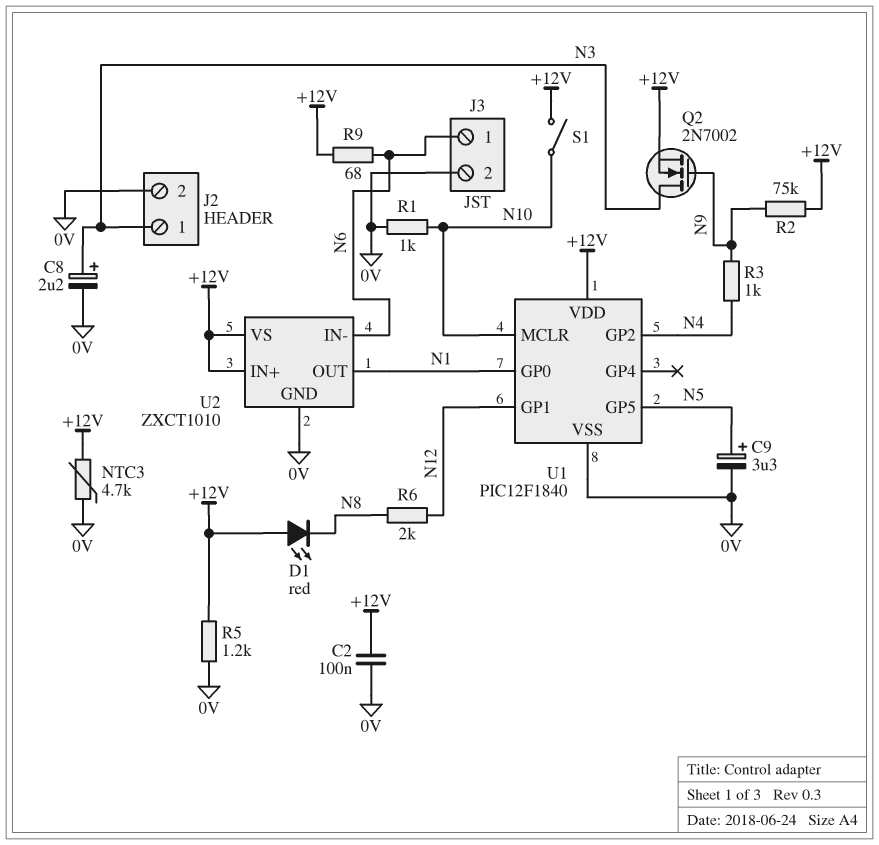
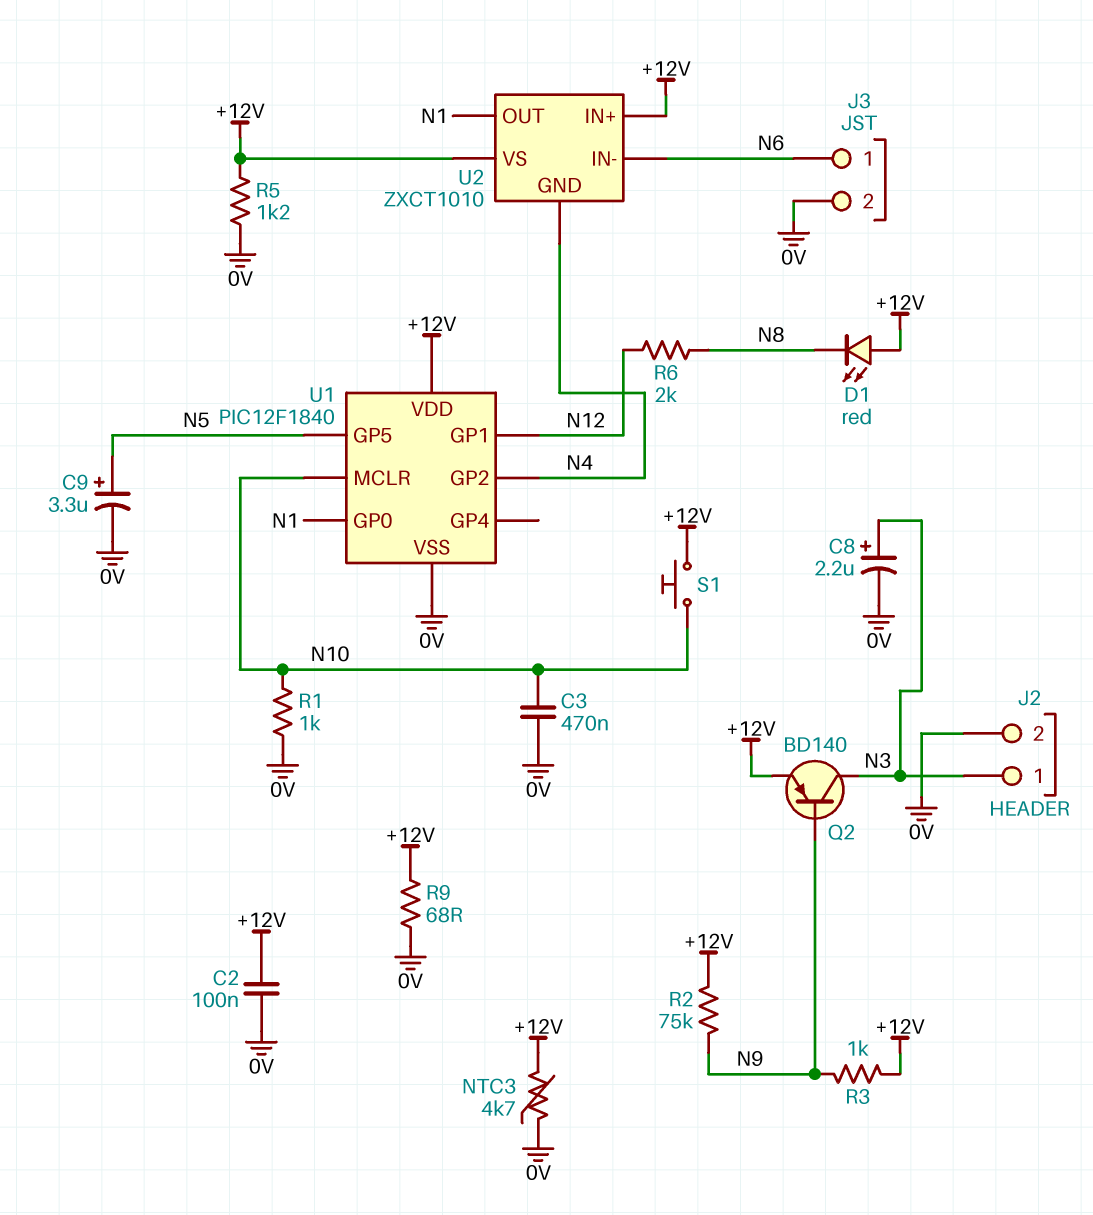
C3: none -> 470nF (0V, N10)
Q2: NMOS 2N7002 (G N9, D N3, S +12V) -> PNP BD140 (B N9, C N3, E +12V)
R3: 1k (N4, N9) -> 1k (+12V, N9)
R9: 68 (+12V, N6) -> 68 (+12V, 0V)
S1: switch (+12V, N10) -> button (+12V, N10)
U2 pin GND: 0V -> N4

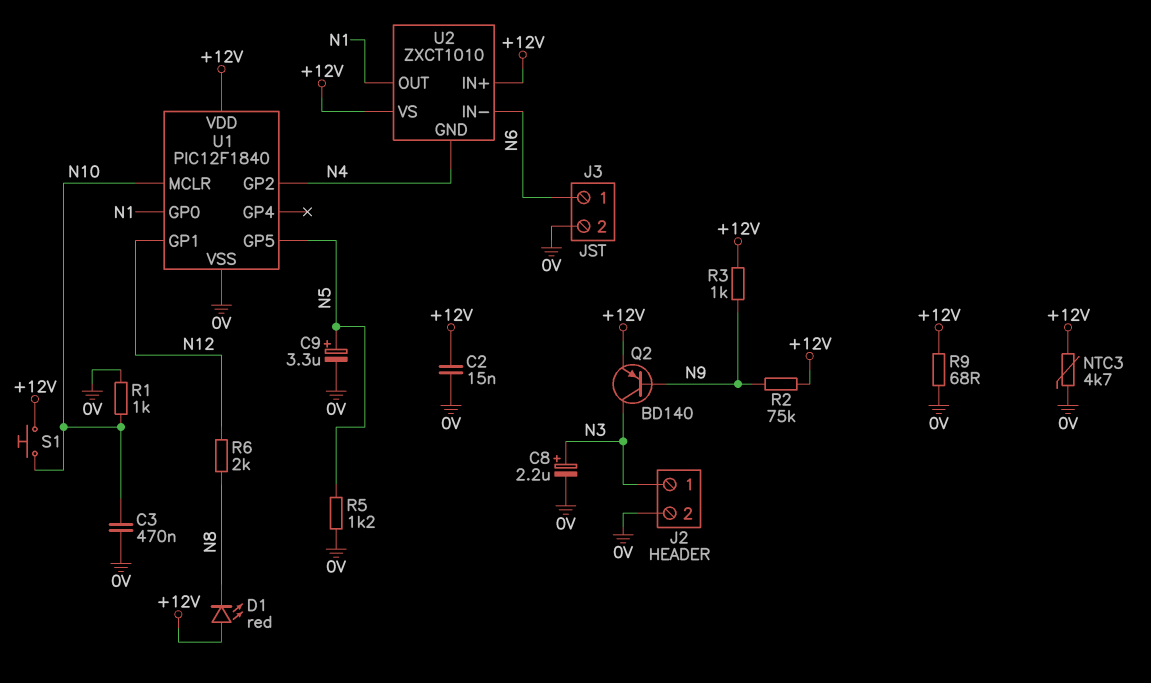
C2: 100nF (+12V, 0V) -> 15nF (+12V, 0V)
R5: 1.2k (+12V, 0V) -> 1.2k (0V, N5)

